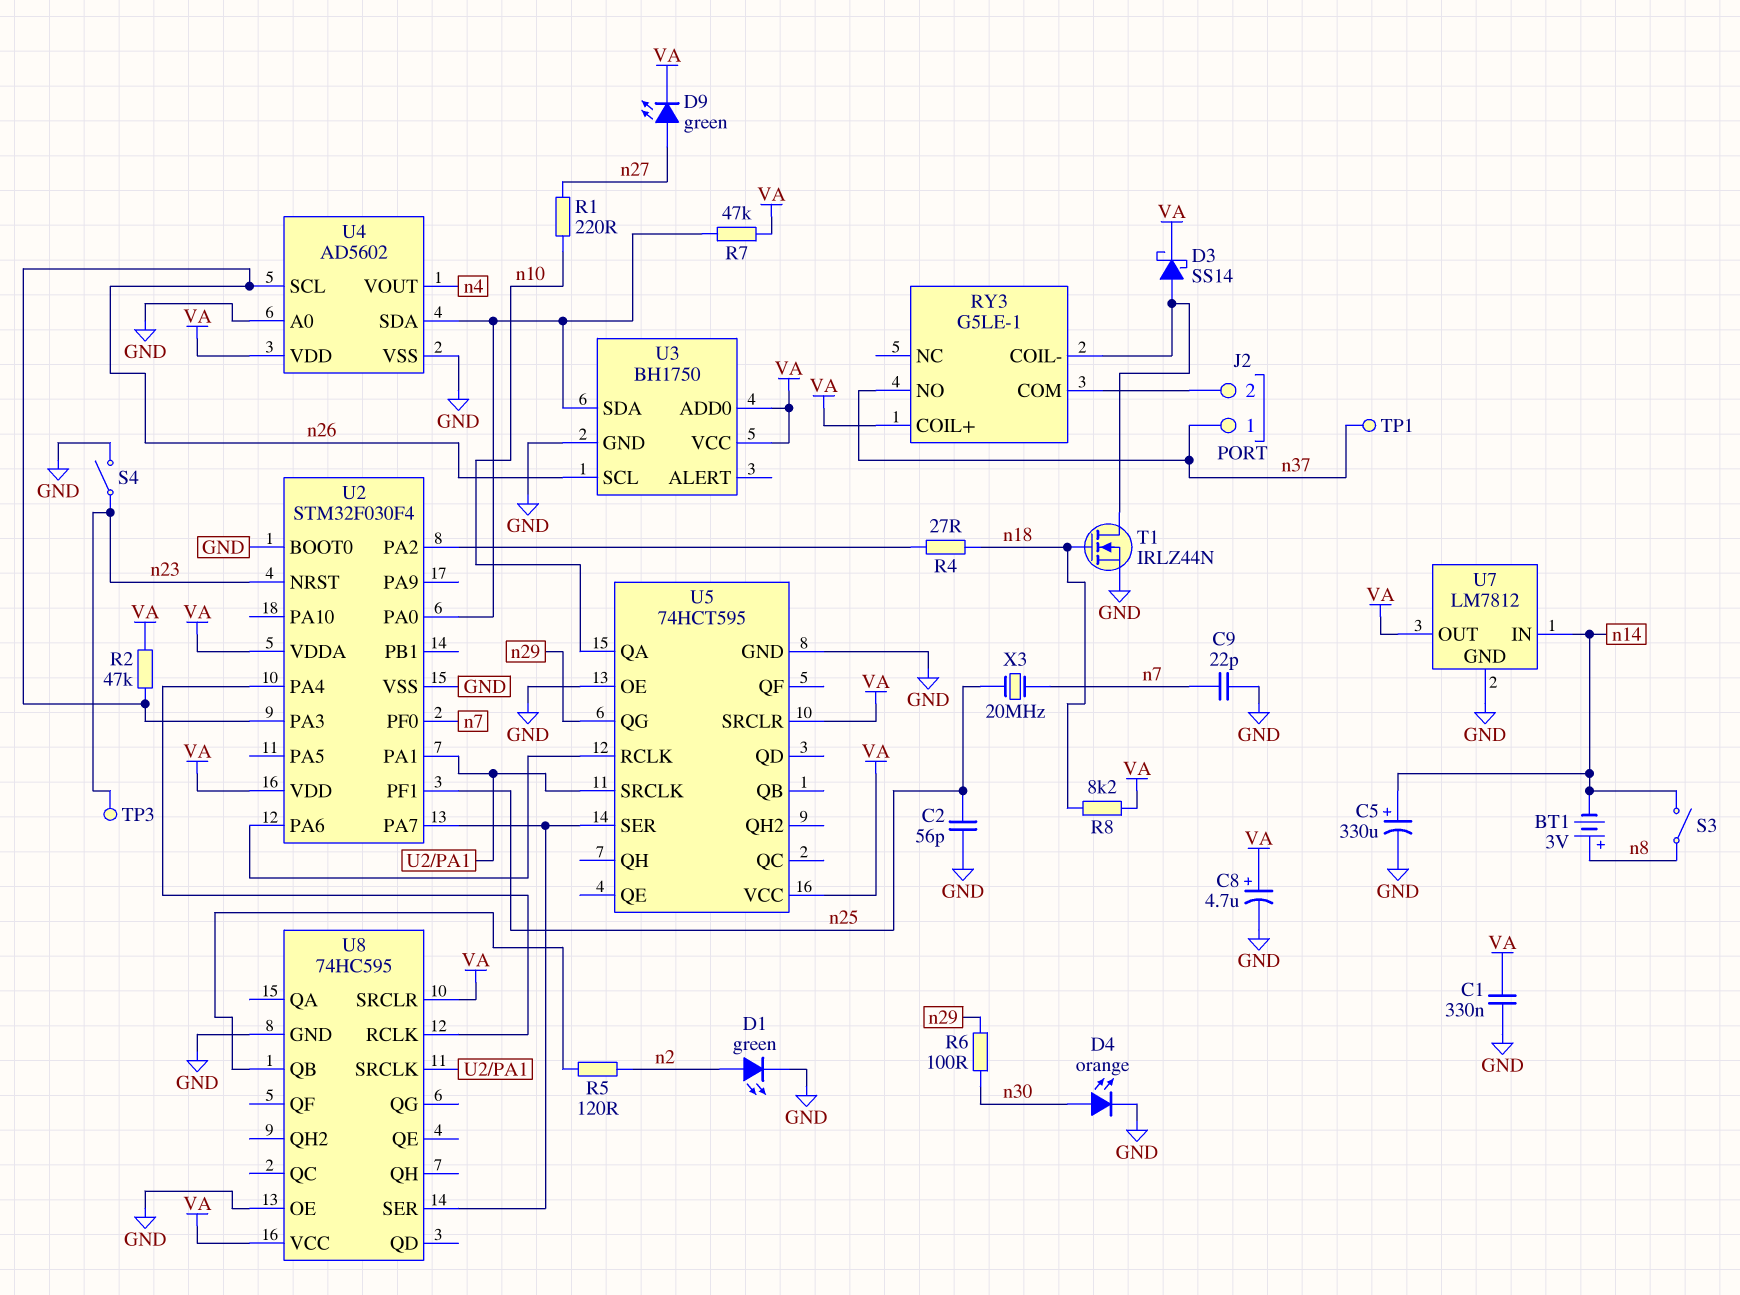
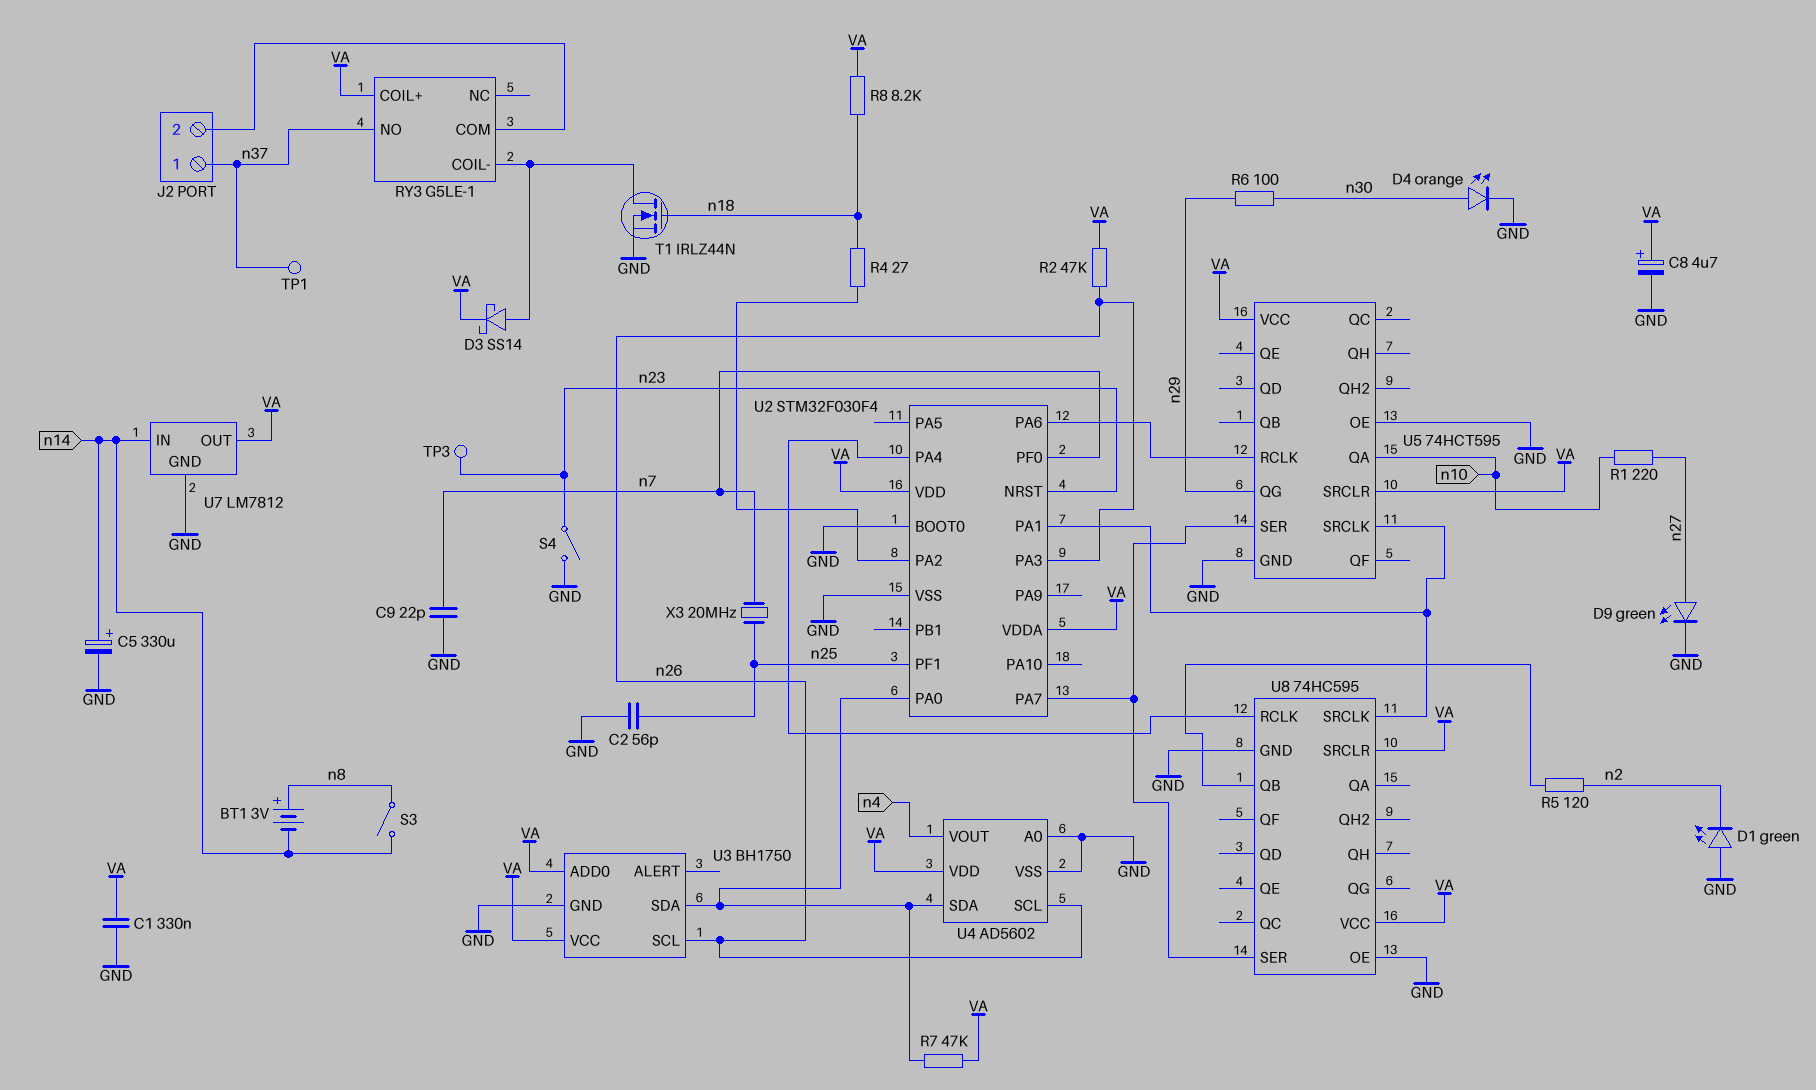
D1: LED green (A n2, K GND) -> LED green (A GND, K n2)
D9: LED green (A n27, K VA) -> LED green (A n27, K GND)

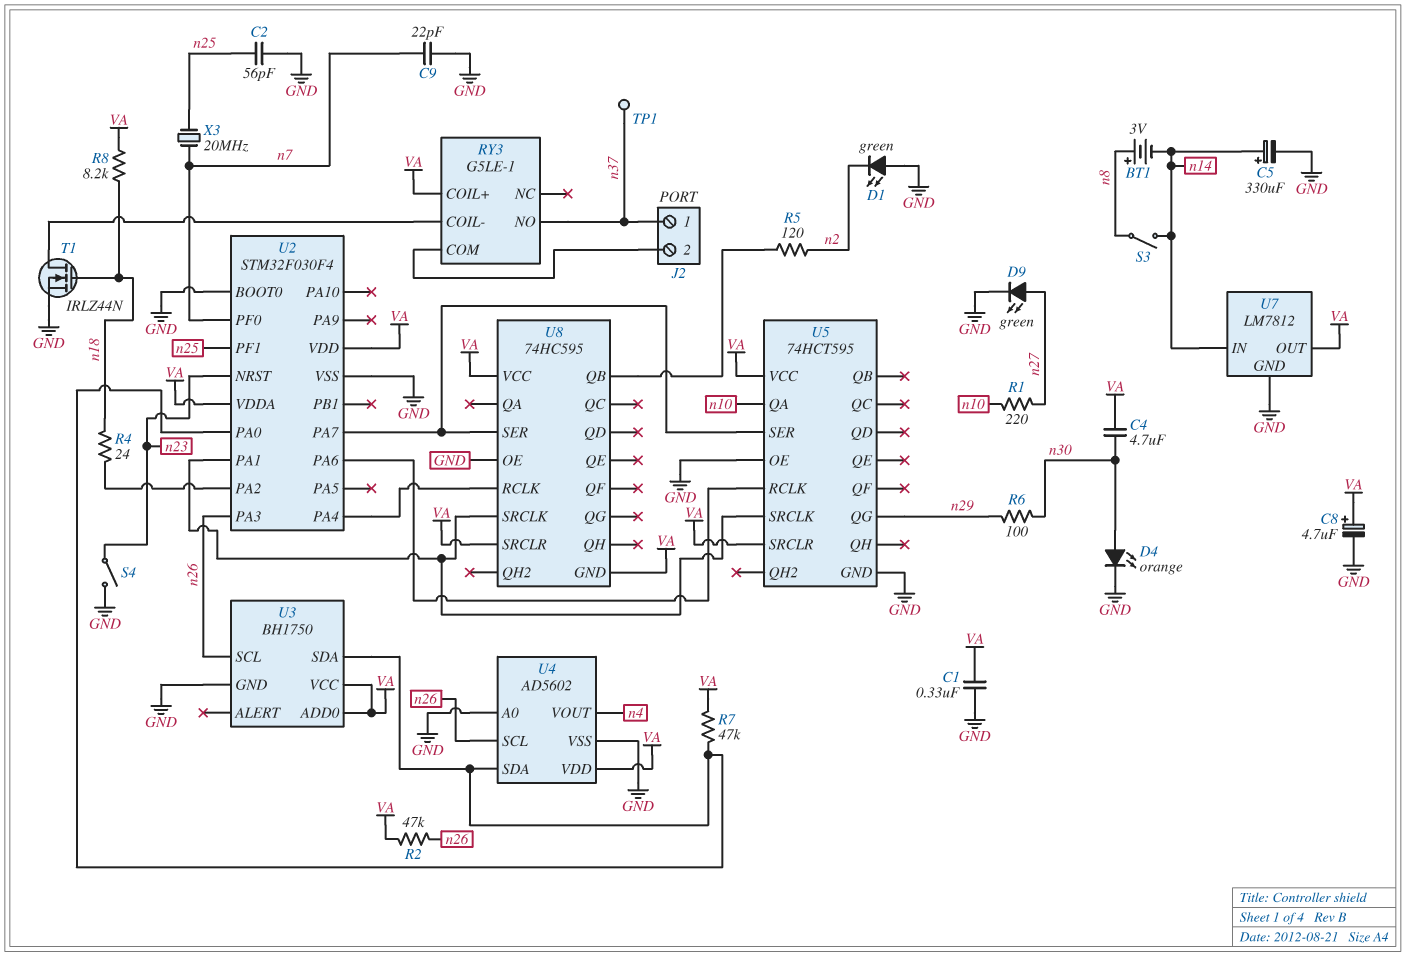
C4: none -> 4.7uF (VA, n30)
D3: schottky SS14 (A RY3/COIL-, K VA) -> none
R4: 27 (U2/PA2, n18) -> 24 (U2/PA2, n18)
TP3: test point (n23) -> none
U8 pin GND: GND -> VA

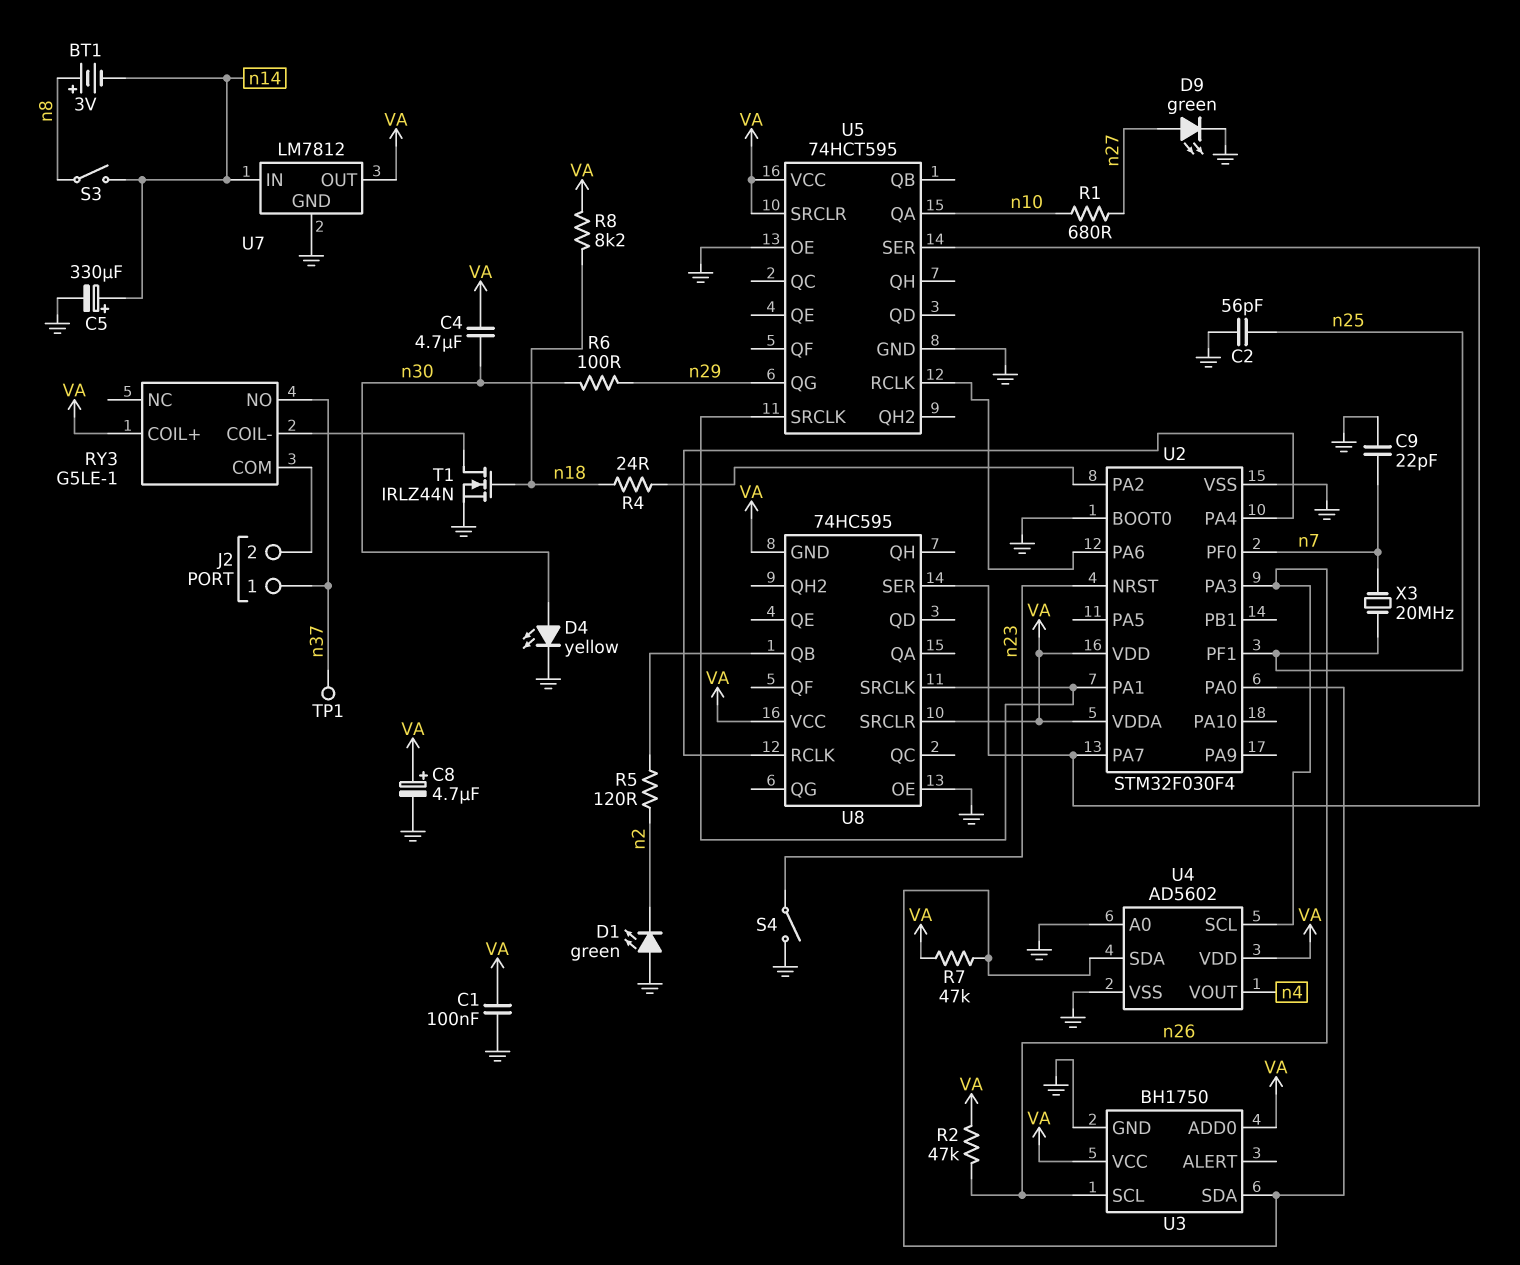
C1: 330nF (GND, VA) -> 100nF (GND, VA)
D4: LED orange (A n30, K GND) -> LED yellow (A n30, K GND)
R1: 220 (n10, n27) -> 680 (n10, n27)

